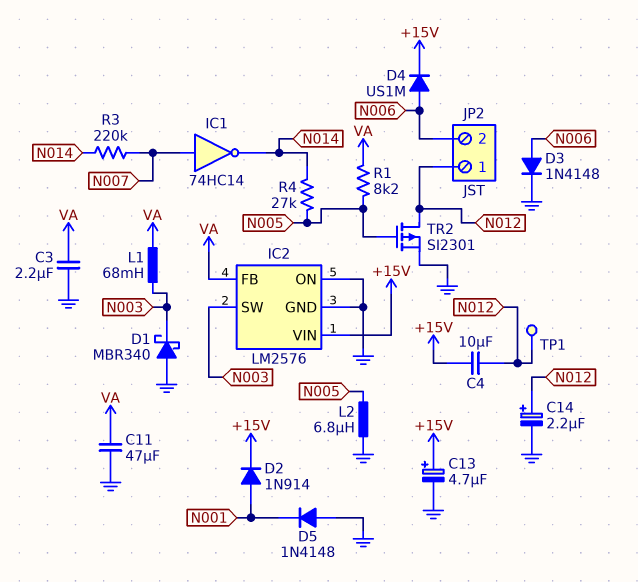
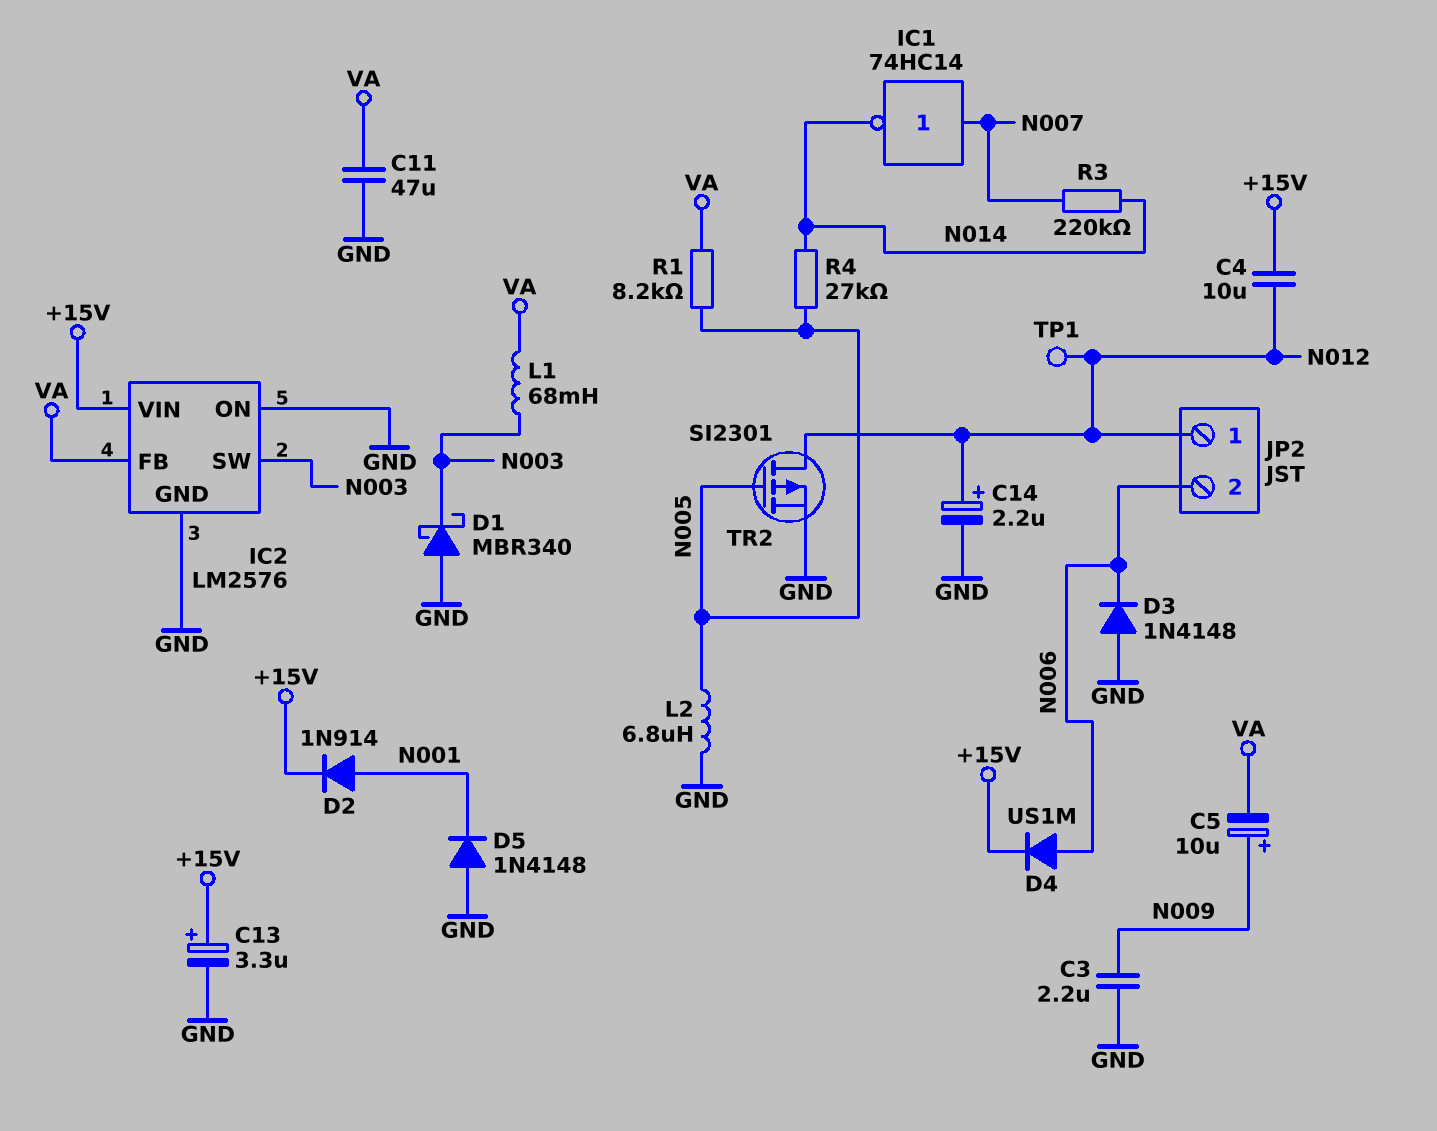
C3: 2.2uF (GND, VA) -> 2.2uF (GND, N009)
C5: none -> 10uF (plus N009, minus VA)
C13: 4.7uF (plus +15V, minus GND) -> 3.3uF (plus +15V, minus GND)
D3: diode 1N4148 (A N006, K GND) -> diode 1N4148 (A GND, K N006)

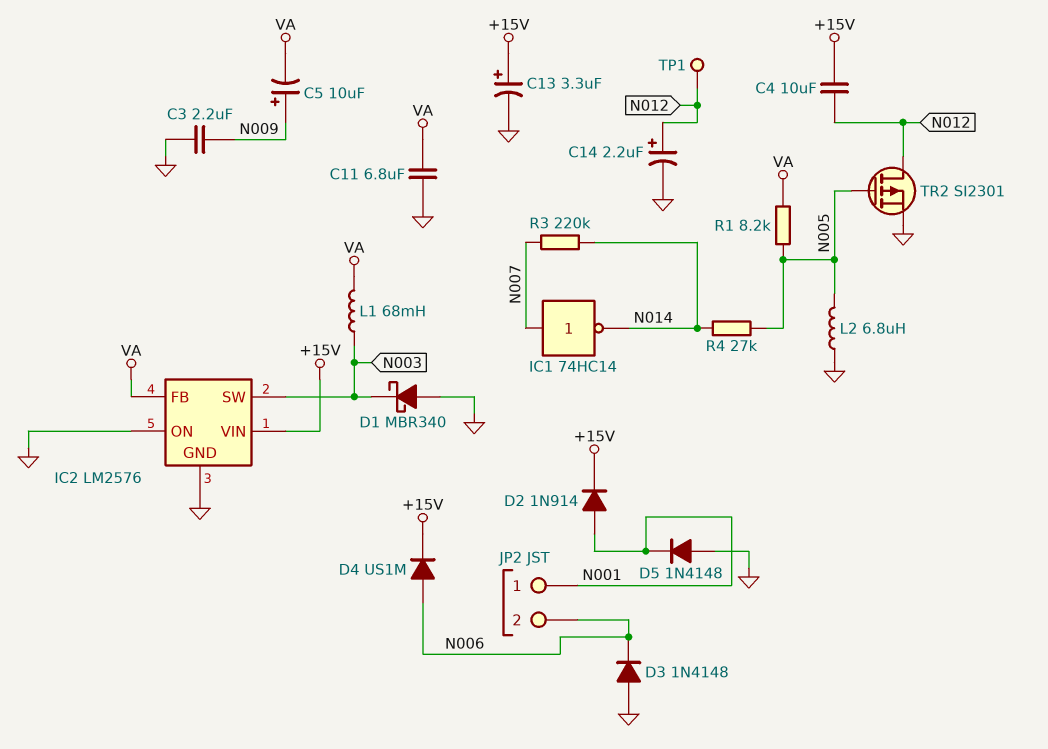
C11: 47uF (GND, VA) -> 6.8uF (GND, VA)
JP2 pin 1: N012 -> N001

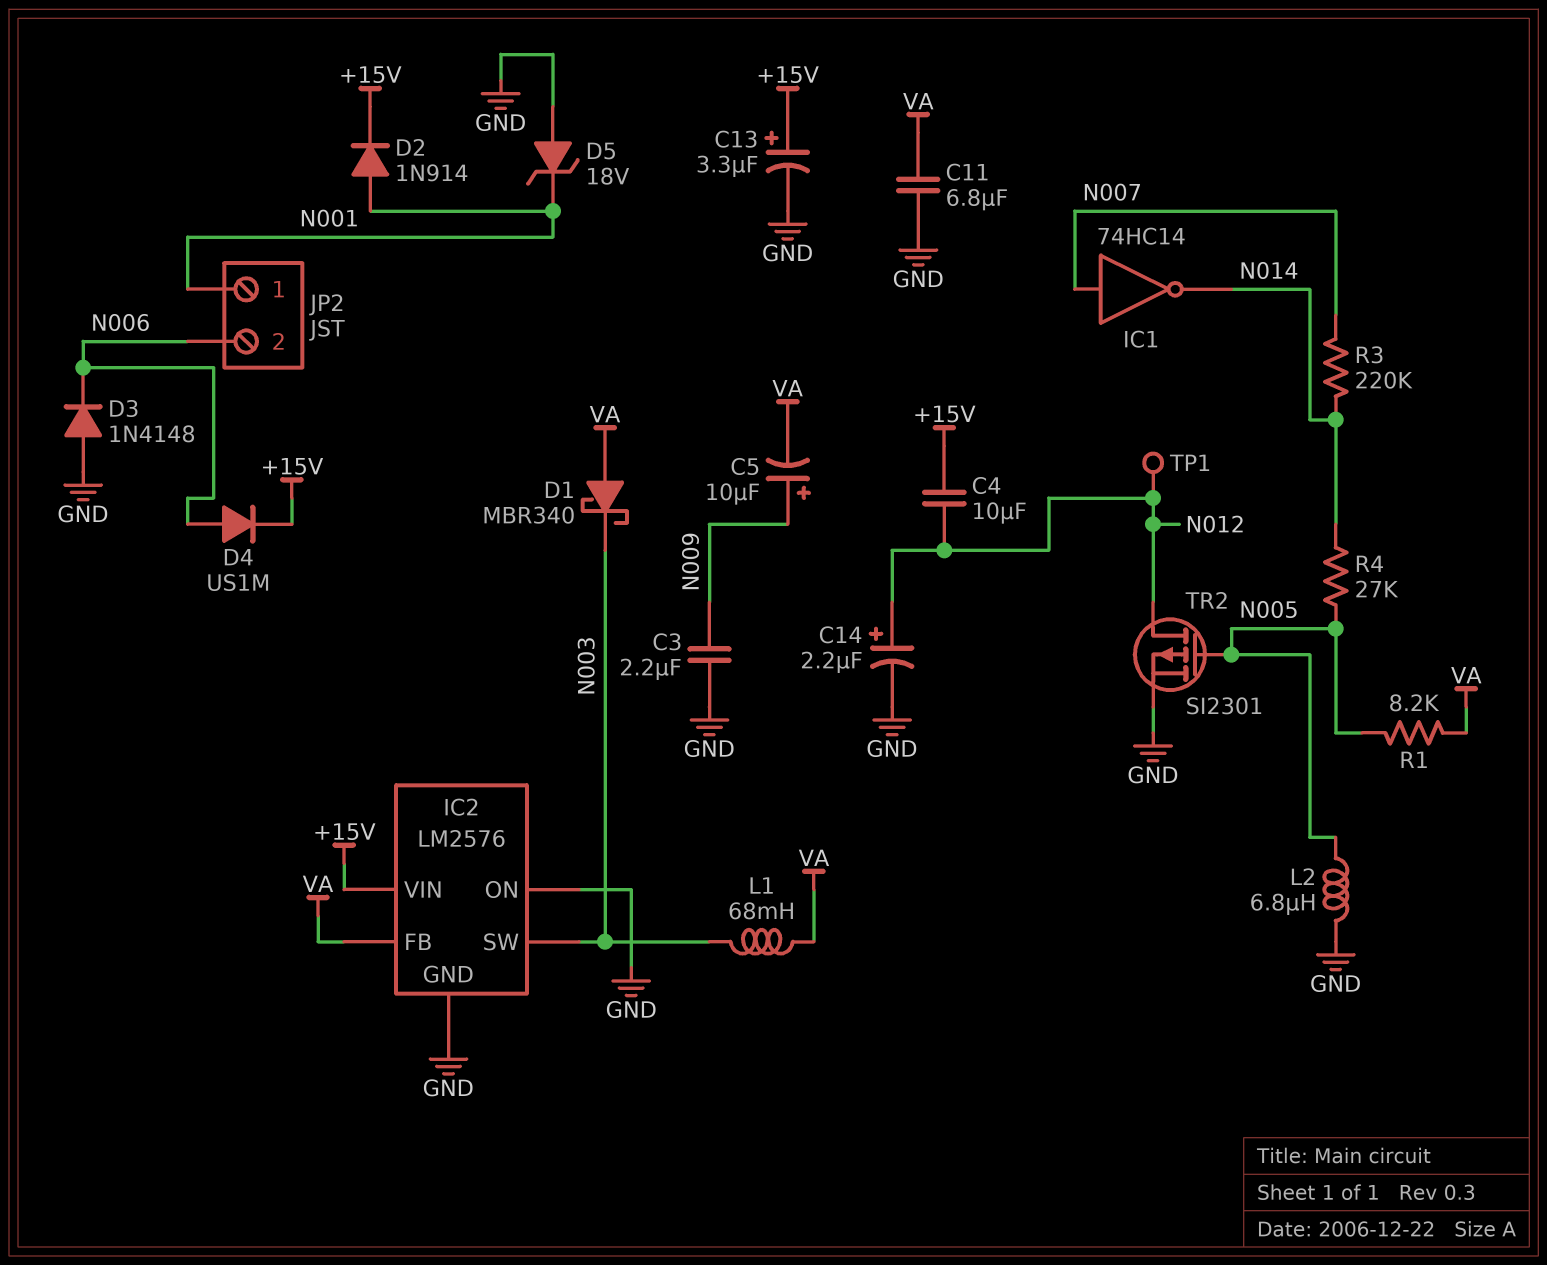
D1: schottky MBR340 (A GND, K N003) -> schottky MBR340 (A VA, K N003)
D5: diode 1N4148 (A GND, K N001) -> zener 18V (A GND, K N001)

